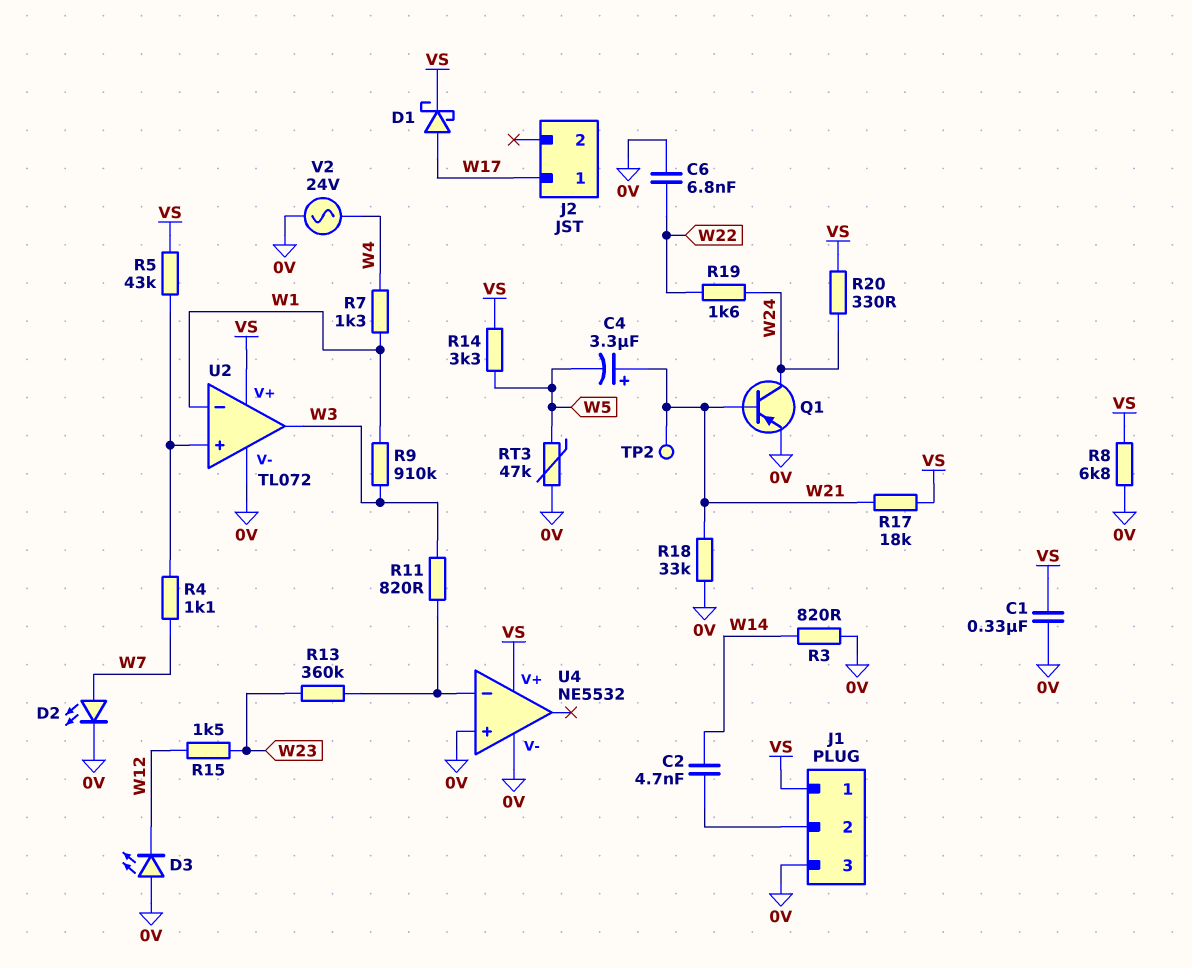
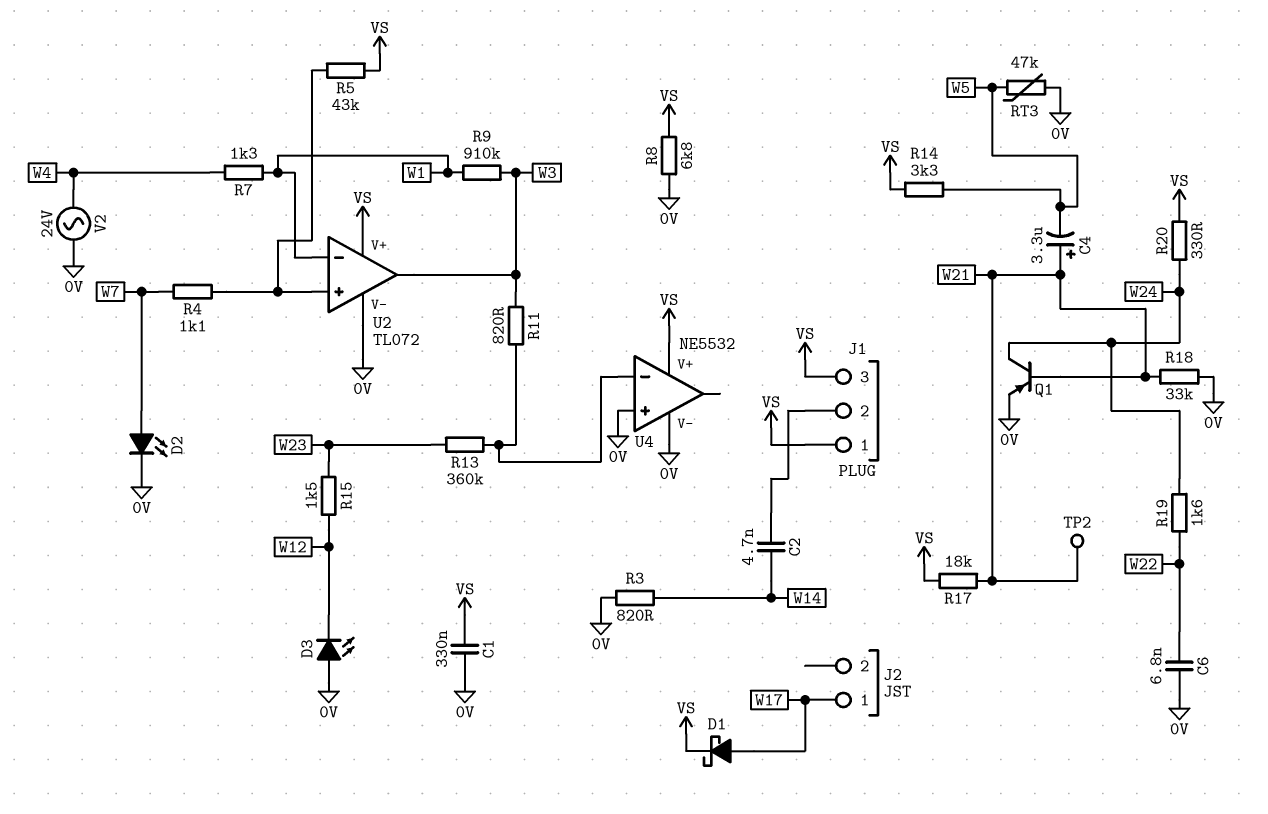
J1 pin 3: 0V -> VS

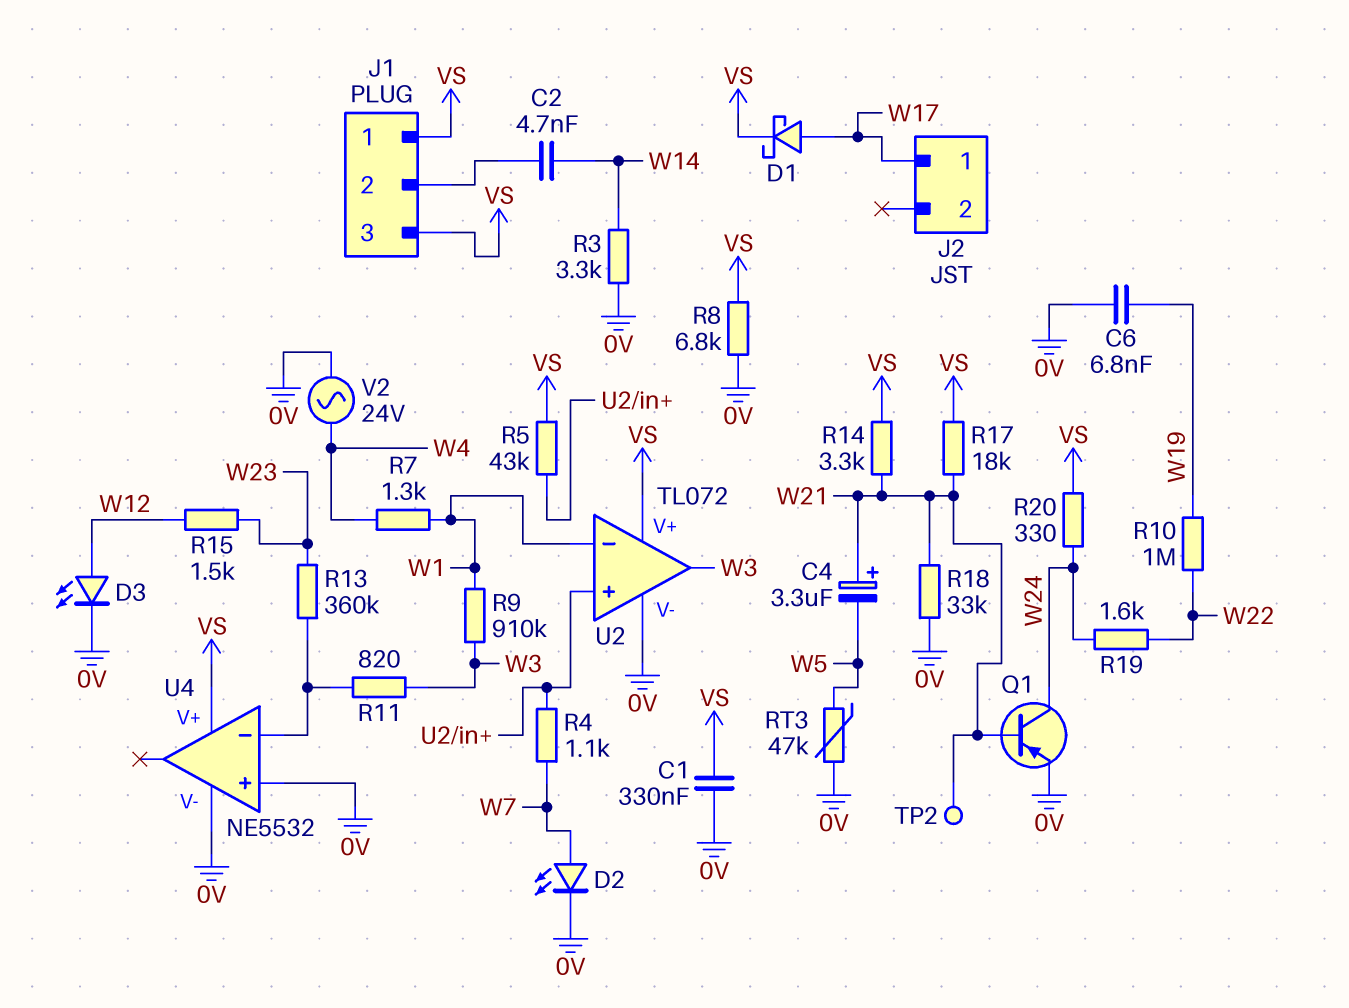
C6: 6.8nF (0V, W22) -> 6.8nF (0V, W19)
D3: LED (A 0V, K W12) -> LED (A W12, K 0V)
R3: 820 (0V, W14) -> 3.3k (0V, W14)
R10: none -> 1M (W19, W22)
R14: 3.3k (VS, W5) -> 3.3k (VS, W21)

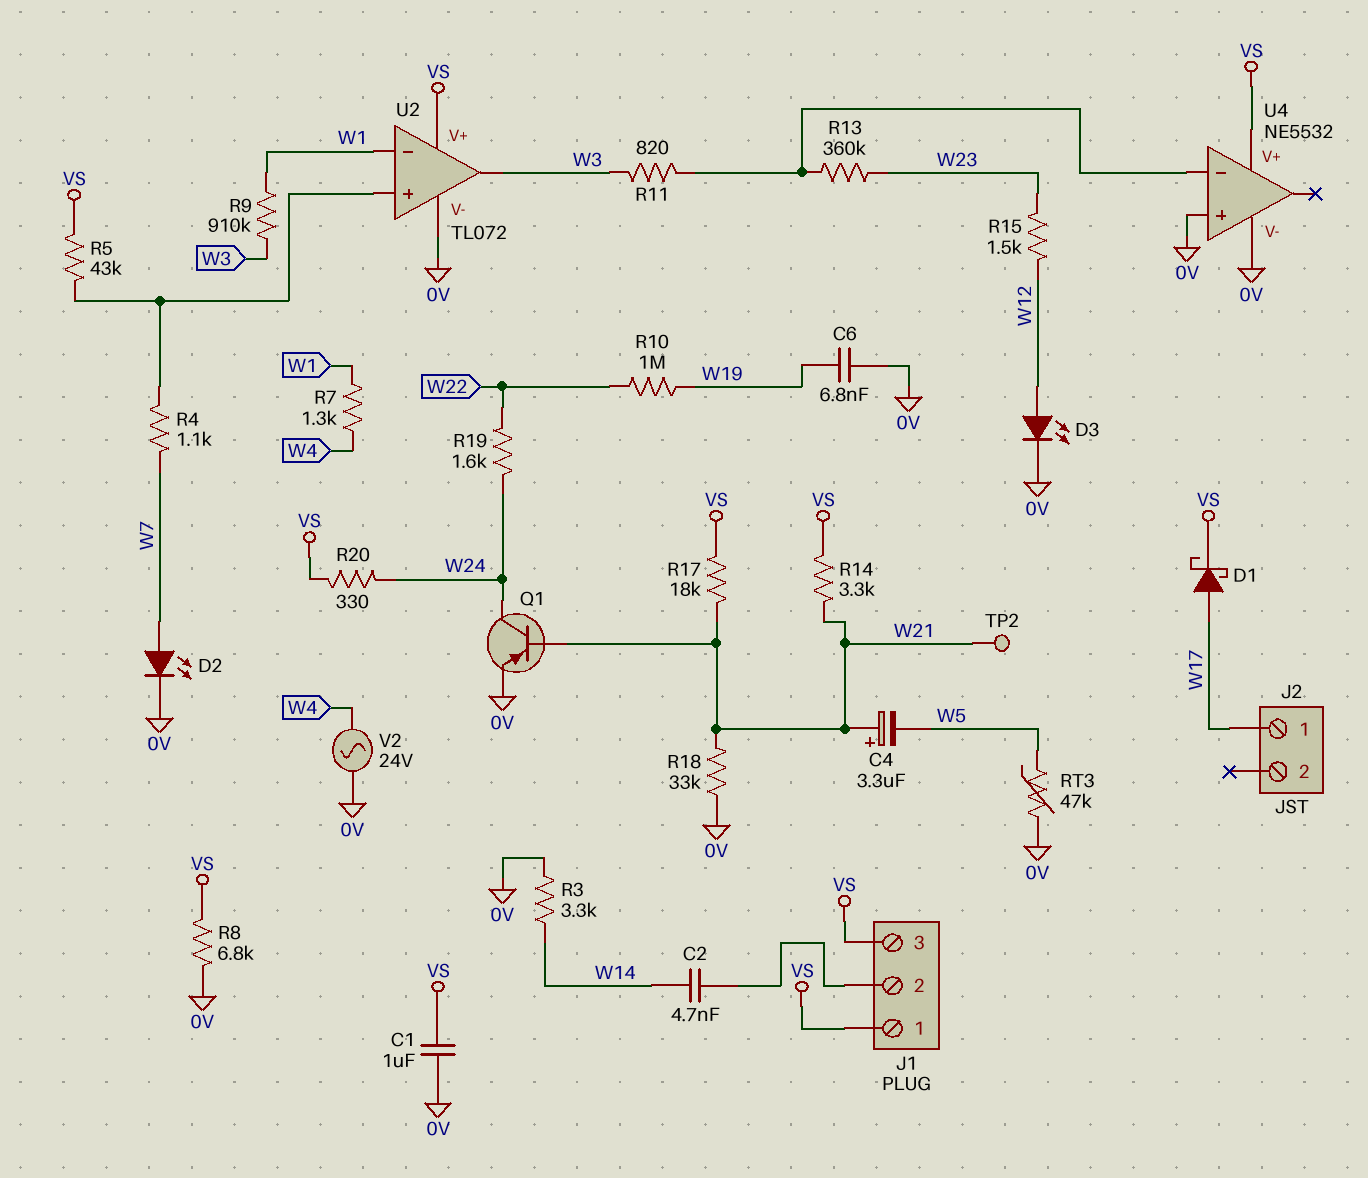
C1: 330nF (0V, VS) -> 1uF (0V, VS)

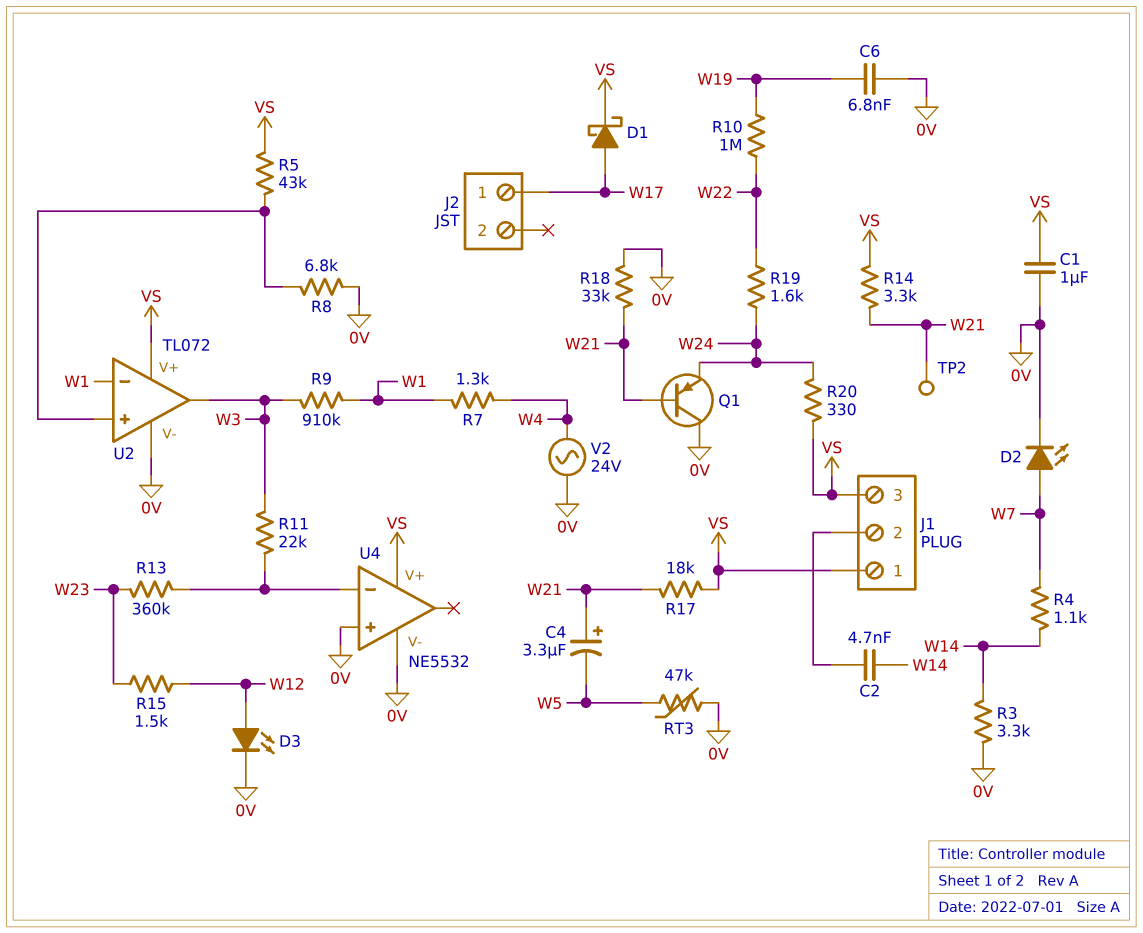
Q1: PNP (B W21, C W24, E 0V) -> PNP (B W21, C 0V, E W24)
R4: 1.1k (U2/in+, W7) -> 1.1k (W7, W14)
R8: 6.8k (0V, VS) -> 6.8k (0V, U2/in+)
R11: 820 (U4/in-, W3) -> 22k (U4/in-, W3)

